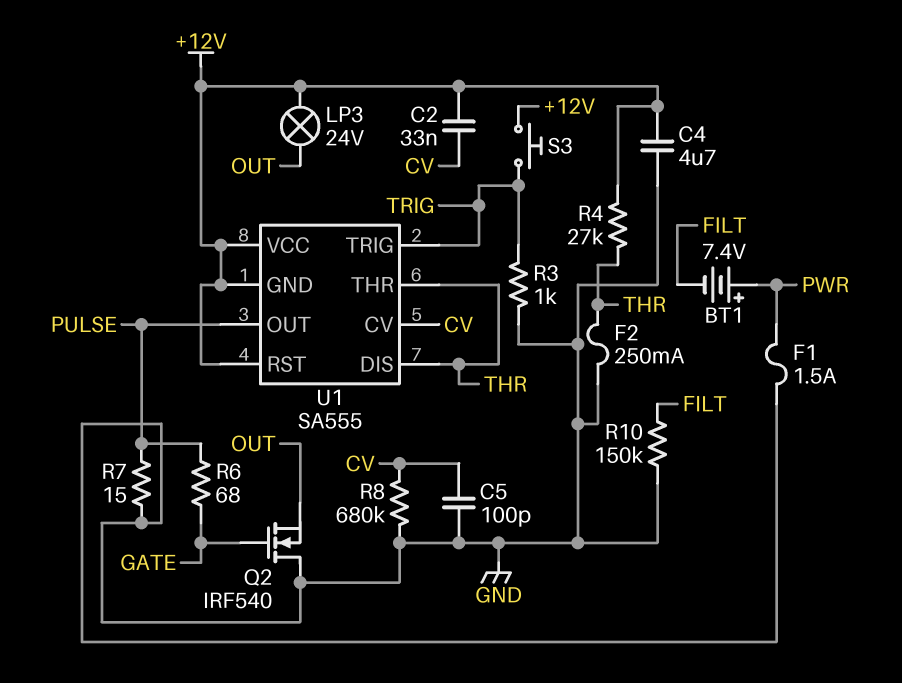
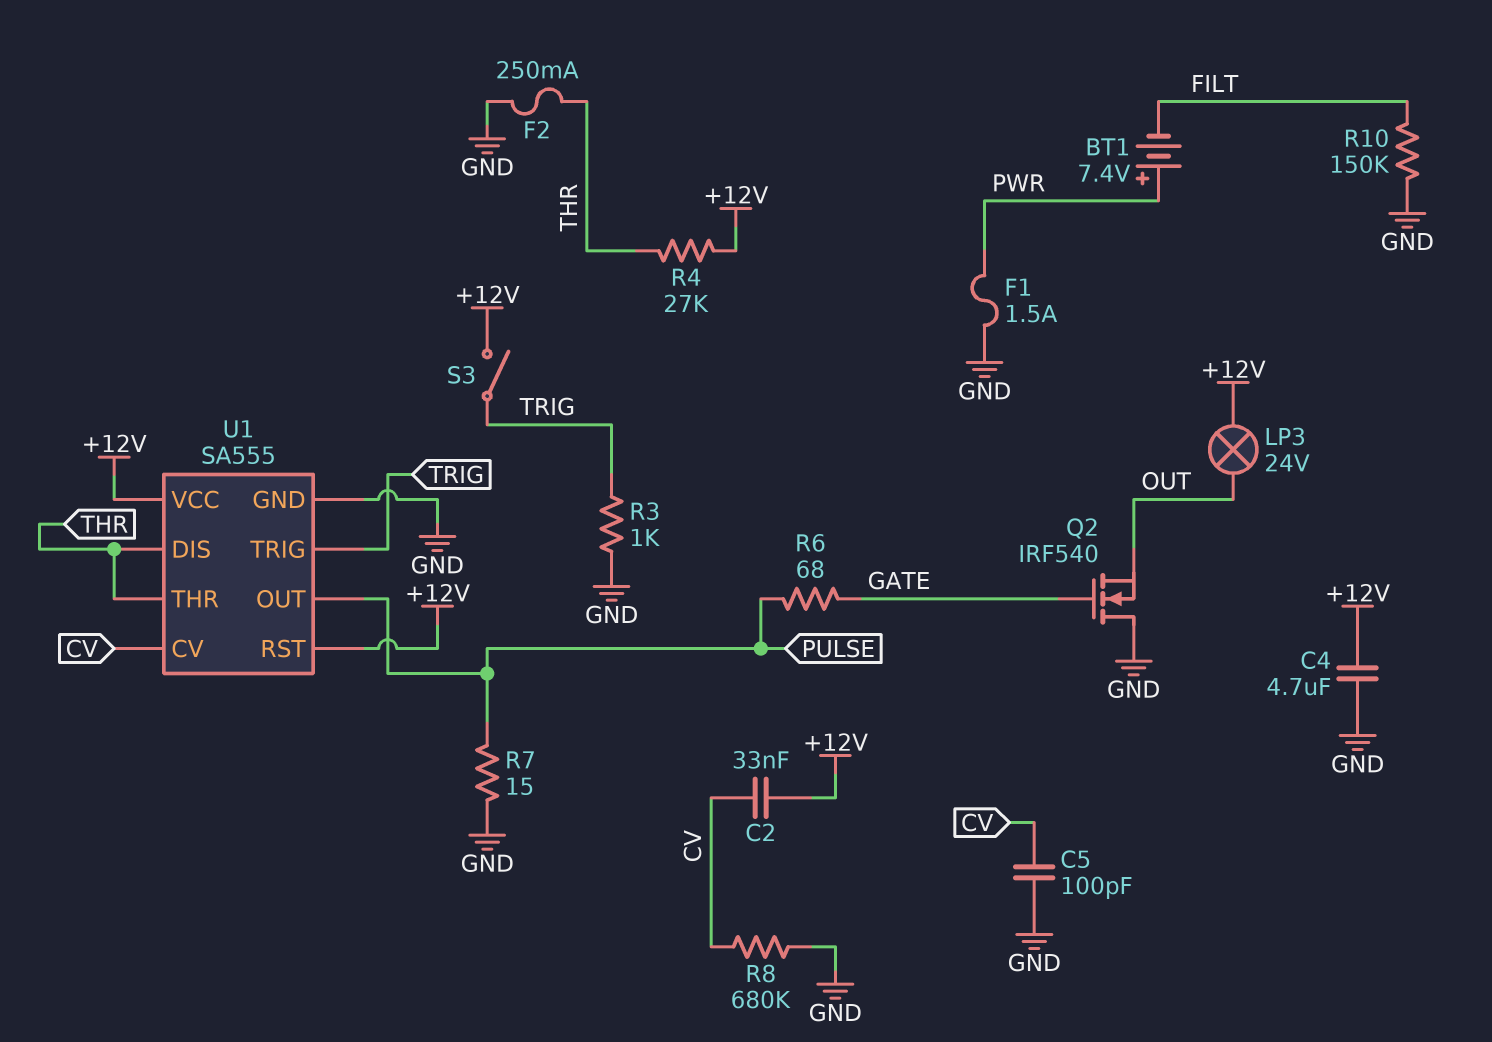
S3: button (+12V, TRIG) -> switch (+12V, TRIG)
U1 pin GND: +12V -> GND

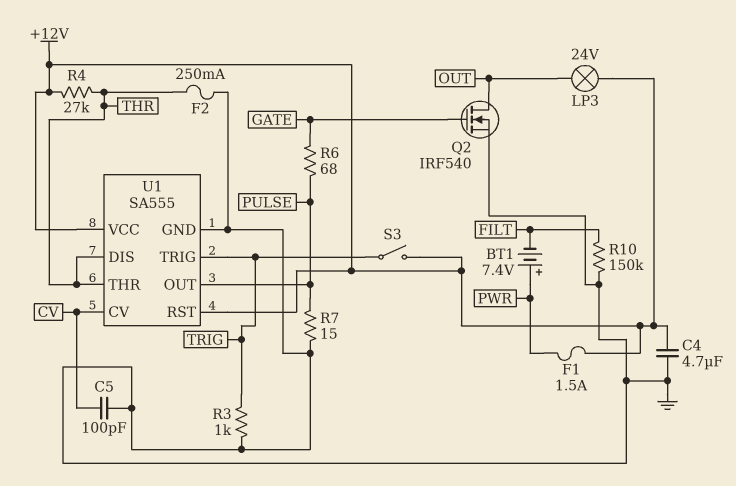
C2: 33nF (+12V, CV) -> none
F1: 1.5A (GND, PWR) -> 1.5A (+12V, PWR)
Q2: NMOS IRF540 (G GATE, D GND, S OUT) -> NMOS IRF540 (G GATE, D OUT, S GND)
R8: 680k (CV, GND) -> none

